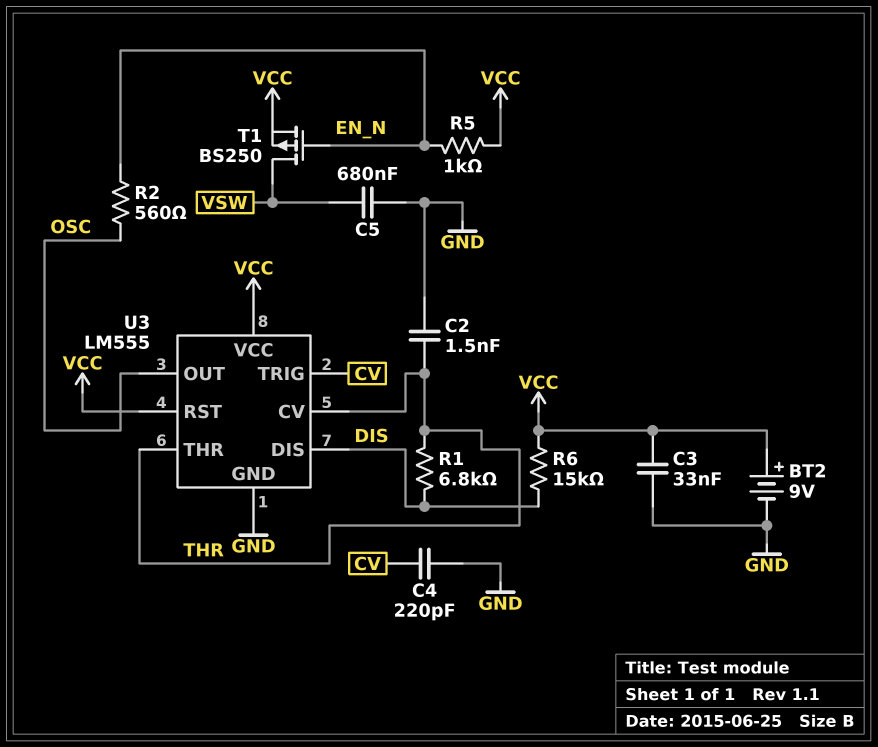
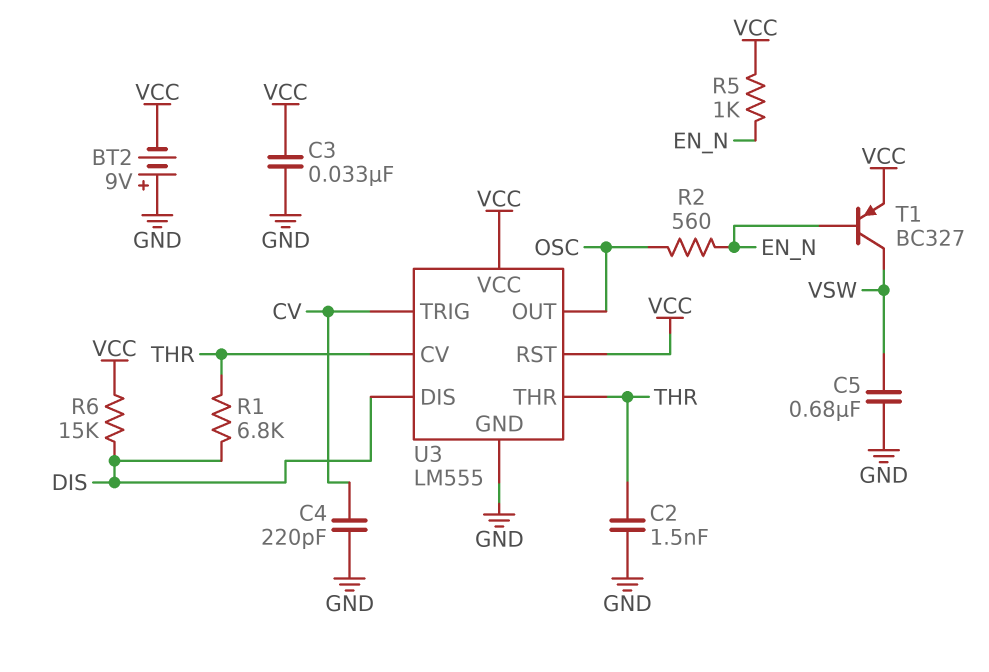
BT2: 9V (plus VCC, minus GND) -> 9V (plus GND, minus VCC)
T1: PMOS BS250 (G EN_N, D VSW, S VCC) -> PNP BC327 (B EN_N, C VSW, E VCC)

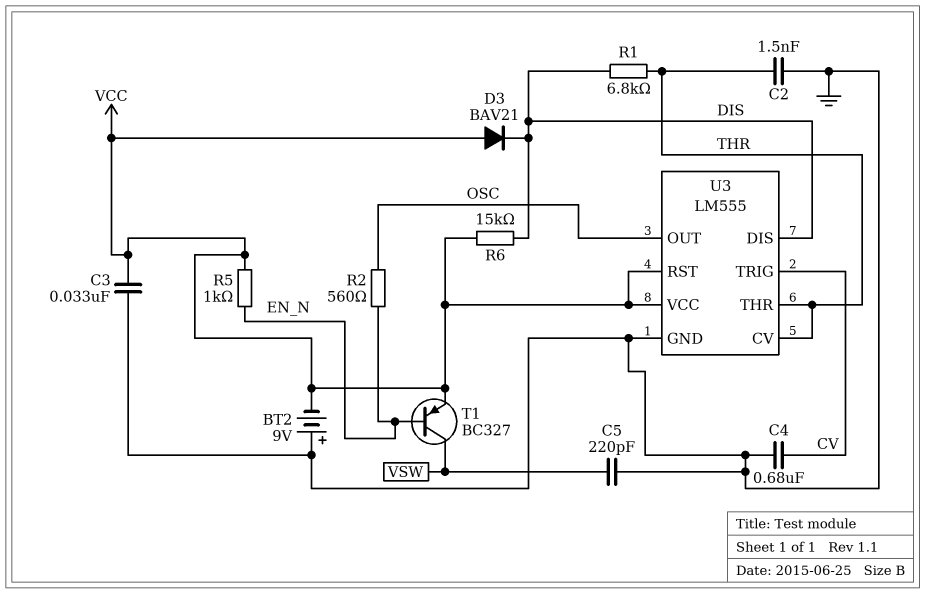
C4: 220pF (CV, GND) -> 680nF (CV, GND)
C5: 680nF (GND, VSW) -> 220pF (GND, VSW)
D3: none -> diode BAV21 (A VCC, K DIS)

